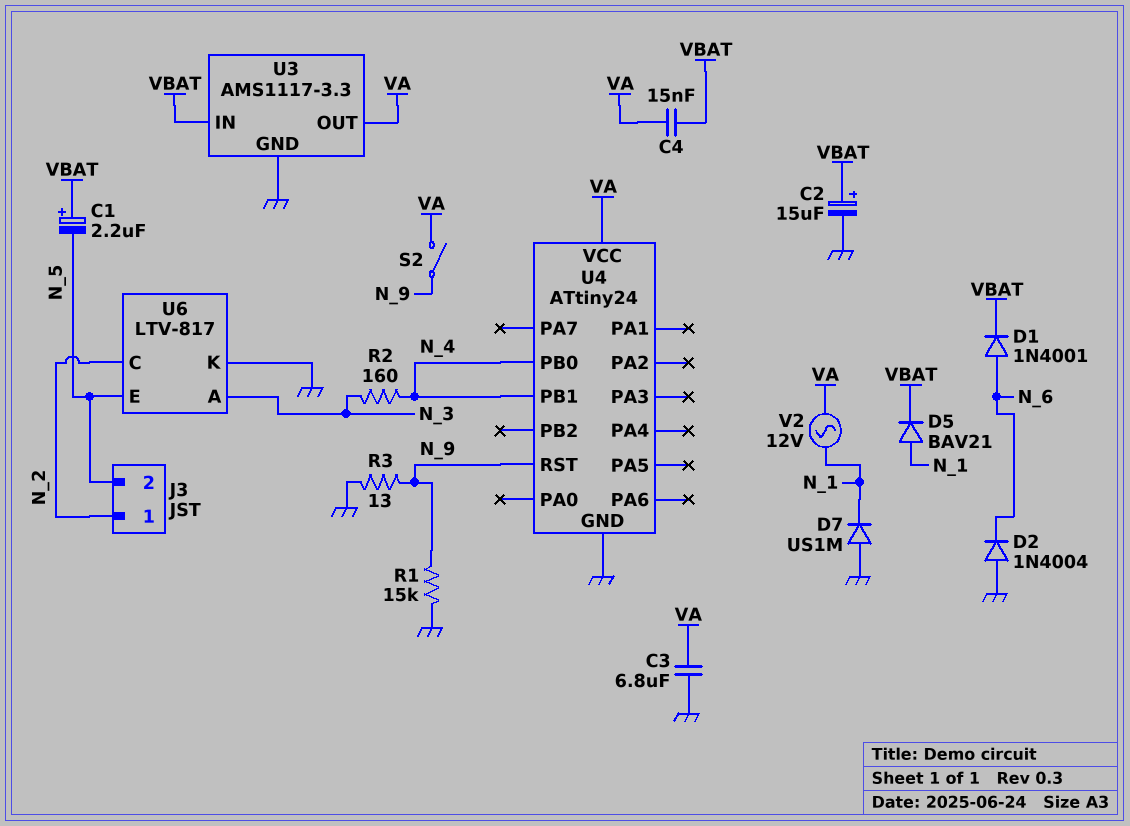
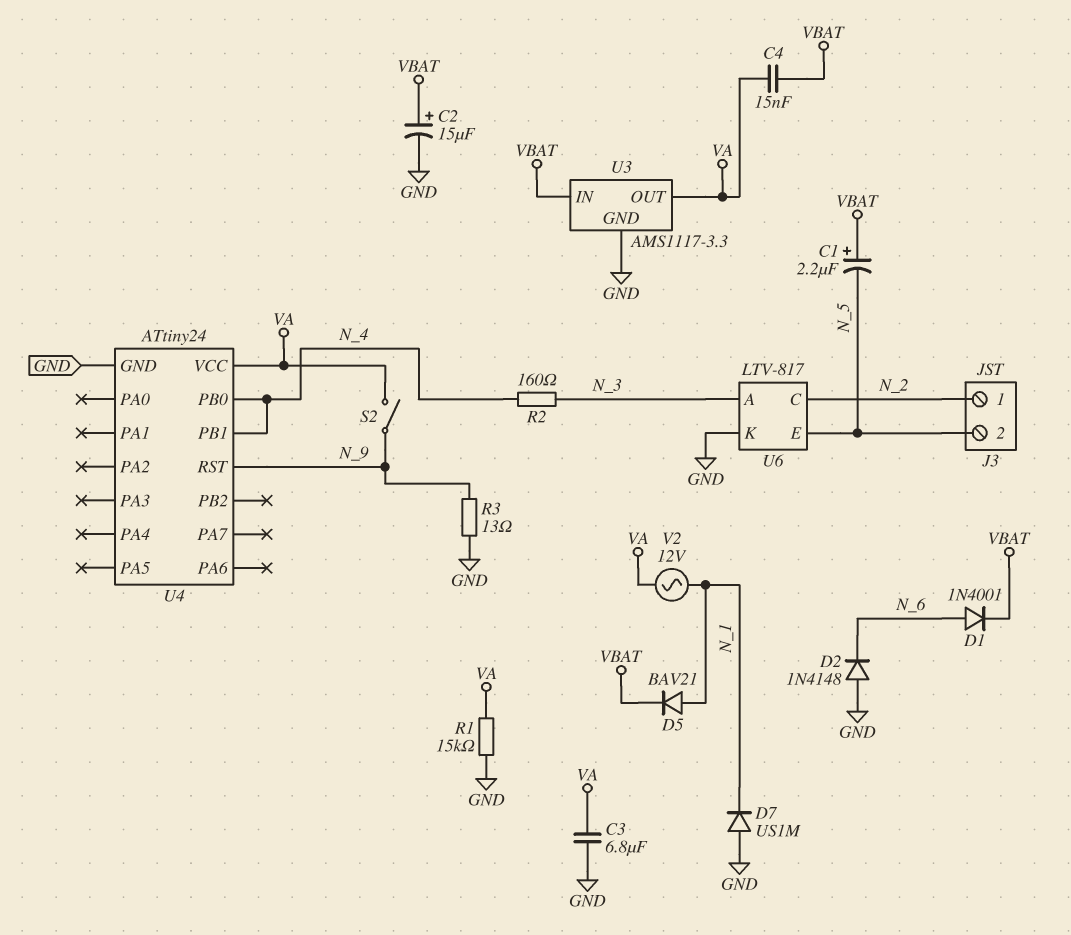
D2: diode 1N4004 (A GND, K N_6) -> diode 1N4148 (A GND, K N_6)
R1: 15k (GND, N_9) -> 15k (GND, VA)

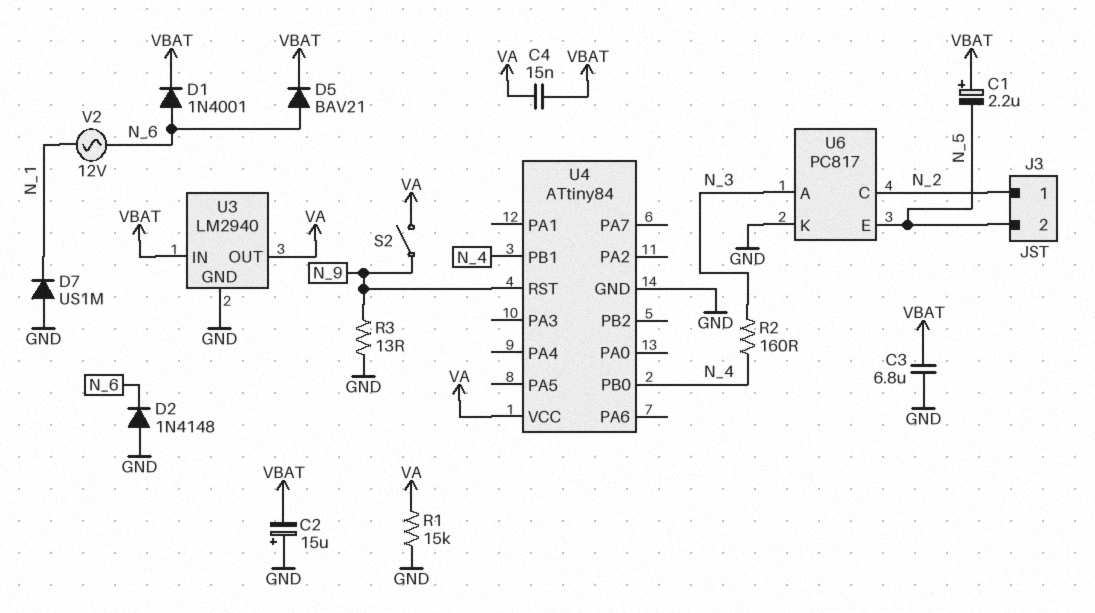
C2: 15uF (plus VBAT, minus GND) -> 15uF (plus GND, minus VBAT)
C3: 6.8uF (GND, VA) -> 6.8uF (GND, VBAT)
D5: diode BAV21 (A N_1, K VBAT) -> diode BAV21 (A N_6, K VBAT)
U3: AMS1117-3.3 -> LM2940
U4: ATtiny24 -> ATtiny84
U6: LTV-817 -> PC817
V2: AC 12V (N_1, VA) -> AC 12V (N_1, N_6)

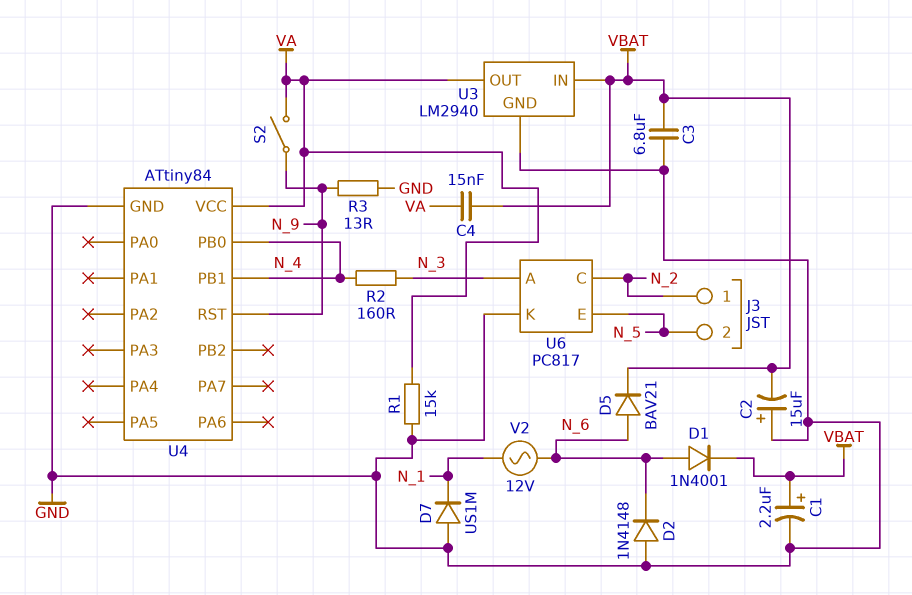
C1: 2.2uF (plus VBAT, minus N_5) -> 2.2uF (plus VBAT, minus GND)

